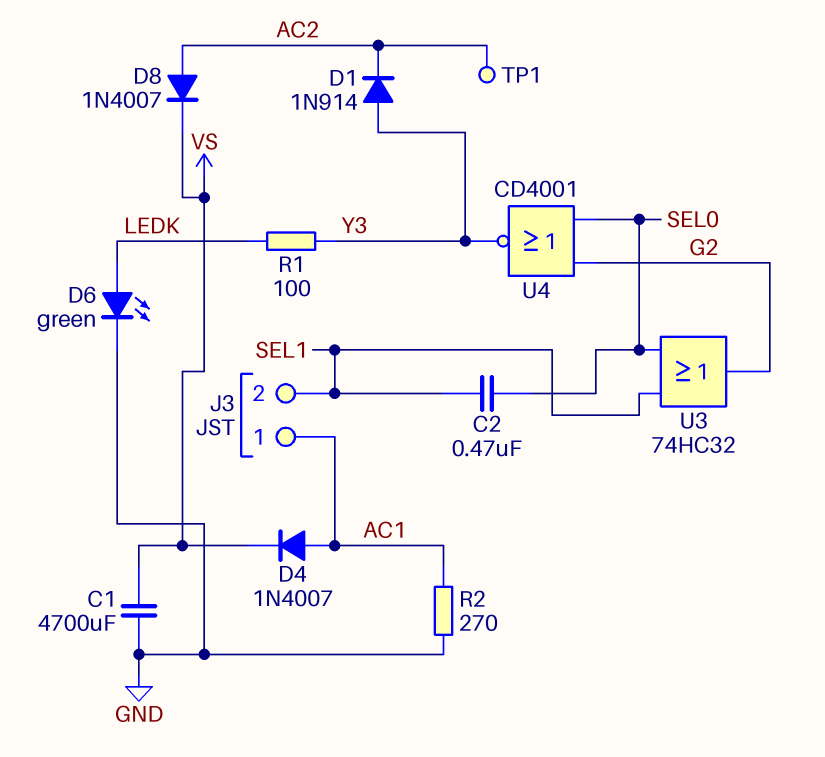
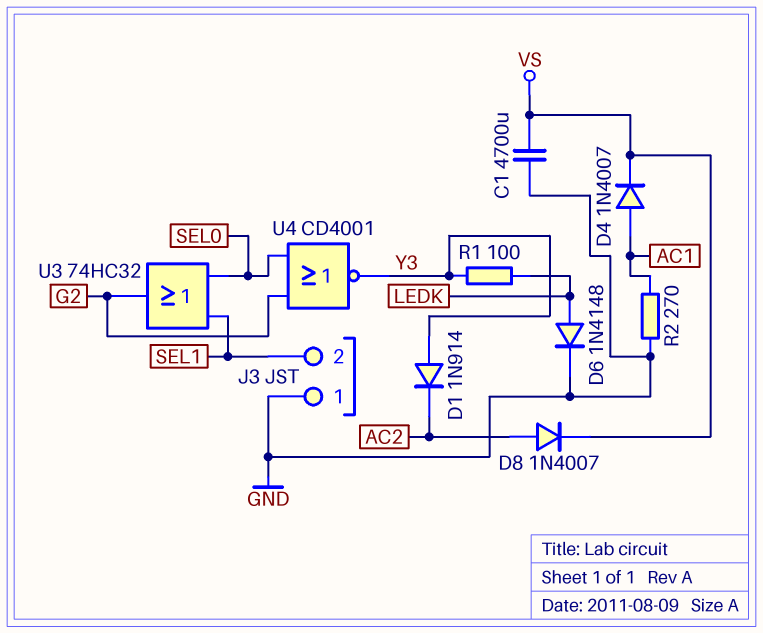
C2: 470nF (SEL0, SEL1) -> none
D6: LED green (A LEDK, K GND) -> diode 1N4148 (A LEDK, K GND)
J3 pin 1: AC1 -> GND
TP1: test point (AC2) -> none

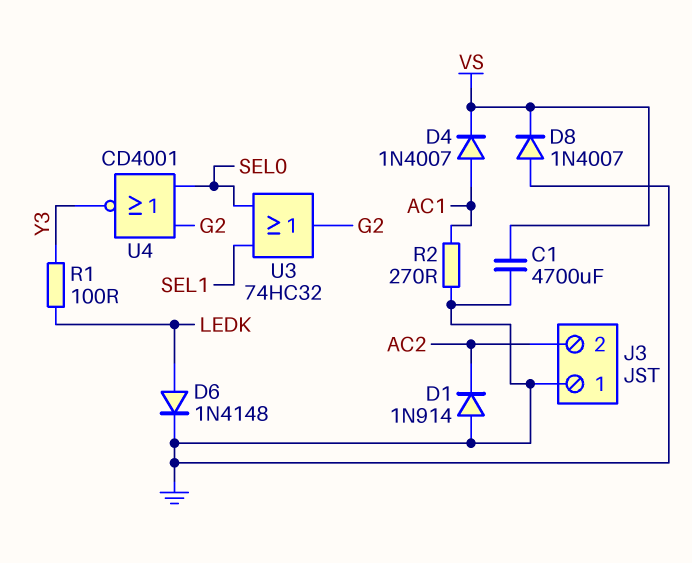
D1: diode 1N914 (A Y3, K AC2) -> diode 1N914 (A GND, K AC2)
D8: diode 1N4007 (A AC2, K VS) -> diode 1N4007 (A GND, K VS)
J3 pin 2: SEL1 -> AC2

